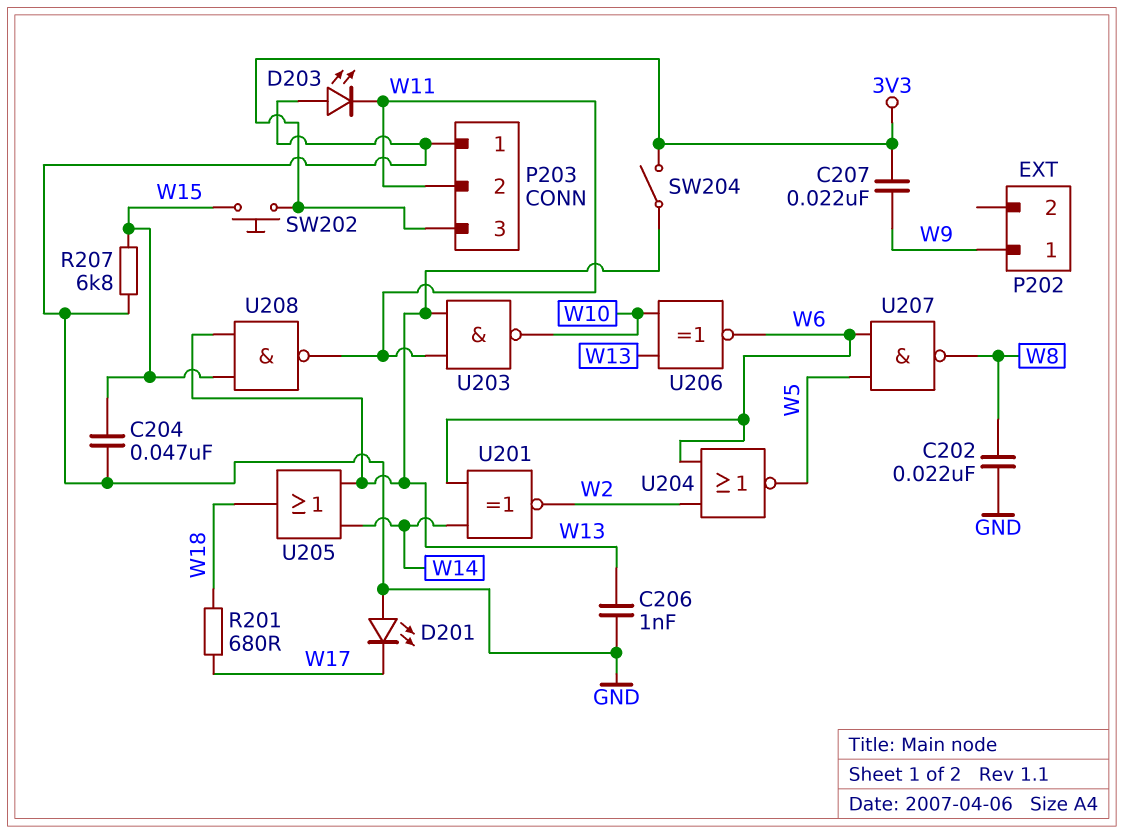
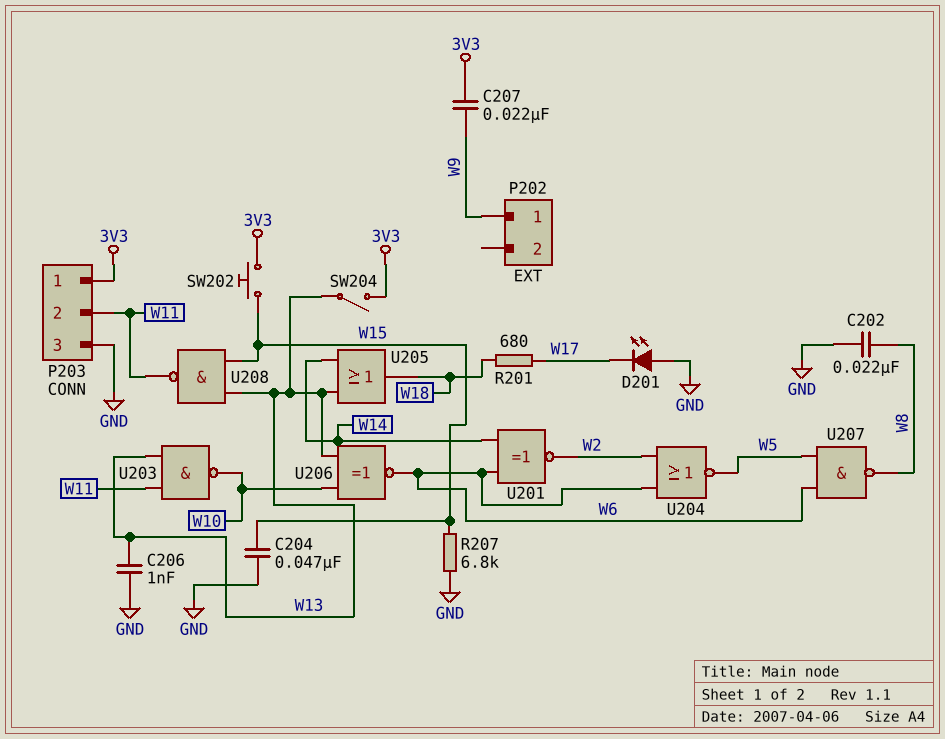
D203: LED (A GND, K W11) -> none
P203 pin 1: GND -> 3V3
P203 pin 3: 3V3 -> GND

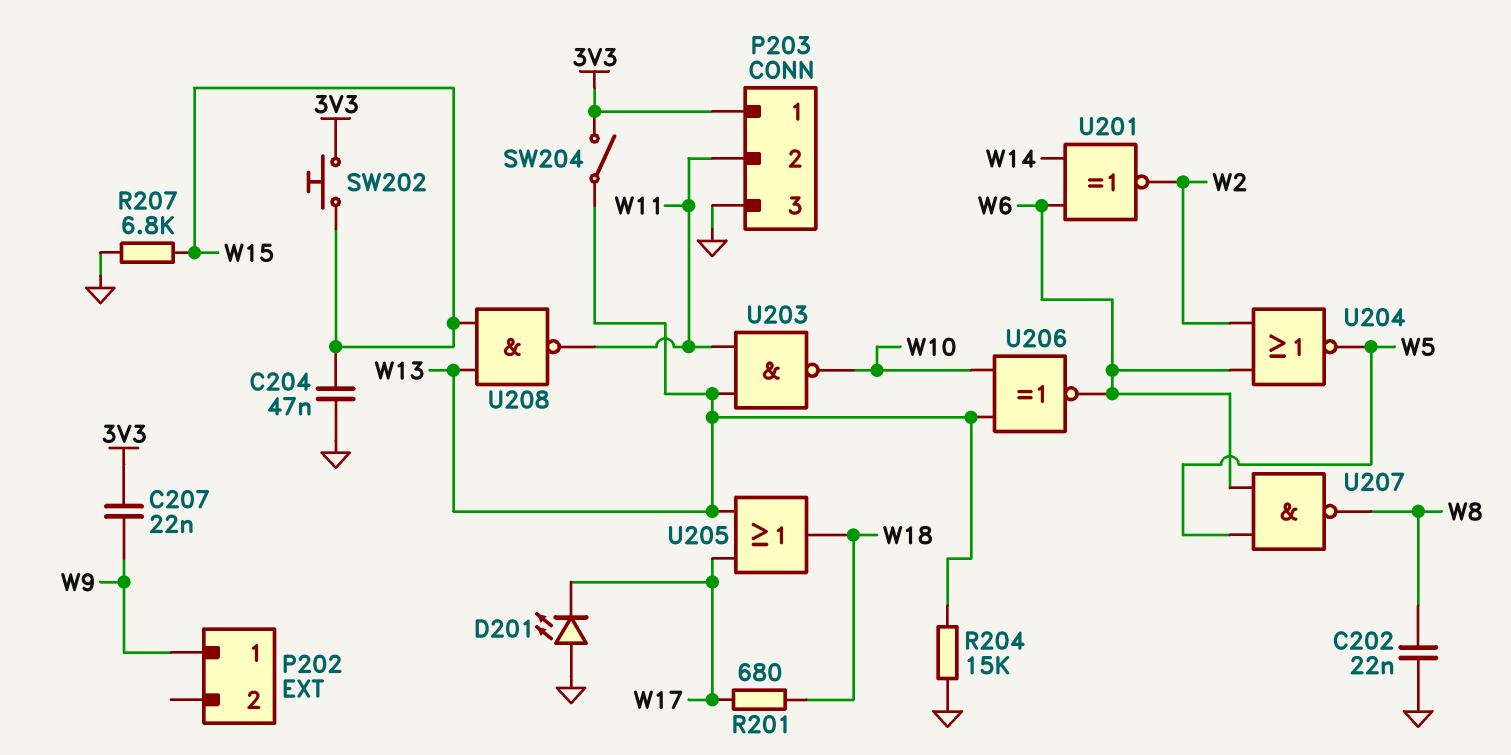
C206: 1nF (GND, W13) -> none
R204: none -> 15k (GND, W13)
U205: OR (in W13, in W14, out W18) -> OR (in W13, in W17, out W18)

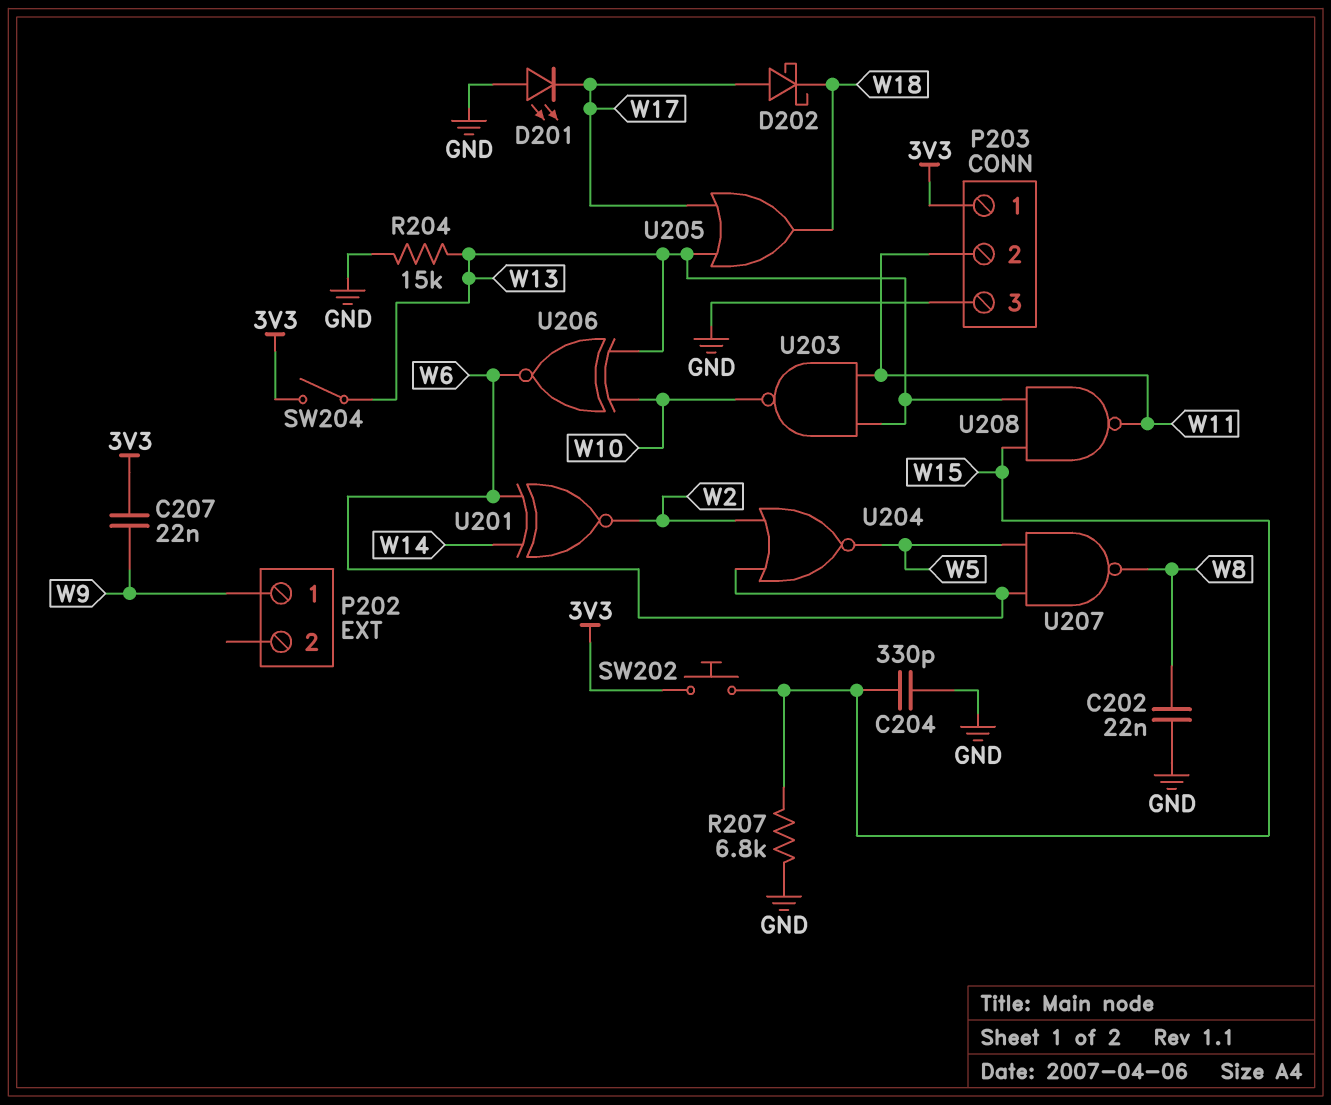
C204: 47nF (GND, W15) -> 330pF (GND, W15)
D202: none -> schottky (A W17, K W18)
R201: 680 (W17, W18) -> none

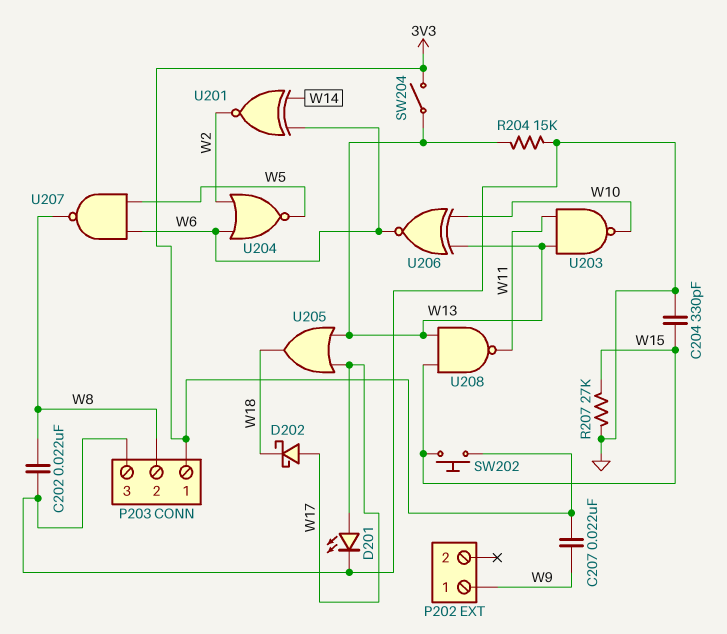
D201: LED (A GND, K W17) -> LED (A W17, K GND)
P203 pin 2: W11 -> W8
R207: 6.8k (GND, W15) -> 27k (GND, W15)

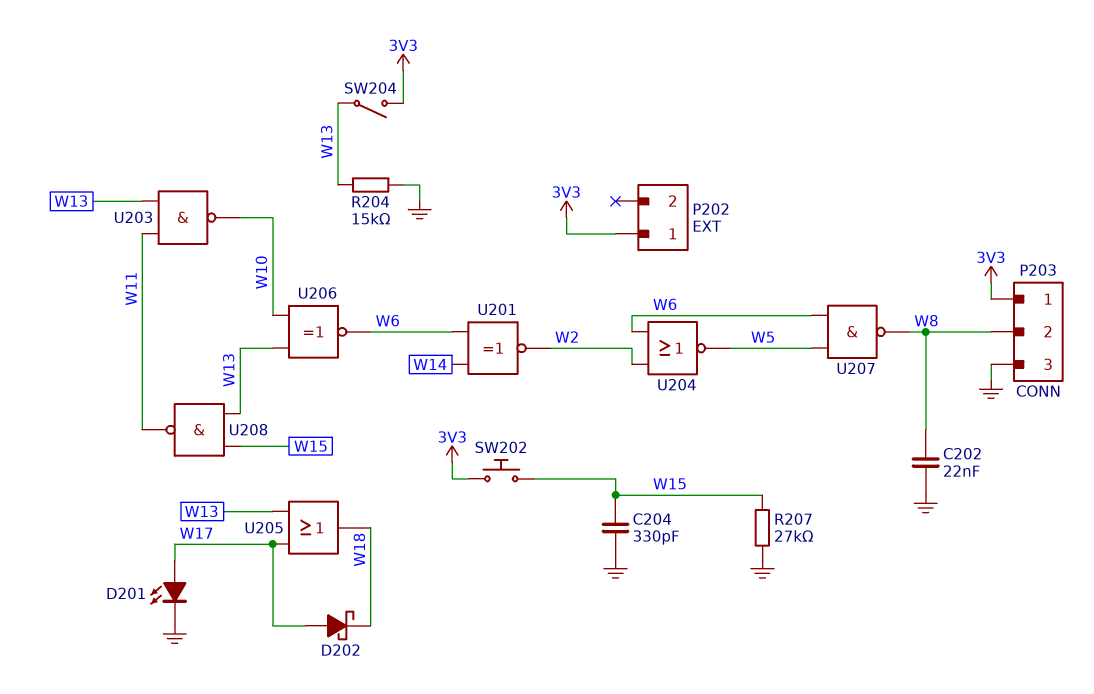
C207: 22nF (3V3, W9) -> none
P202 pin 1: W9 -> 3V3

